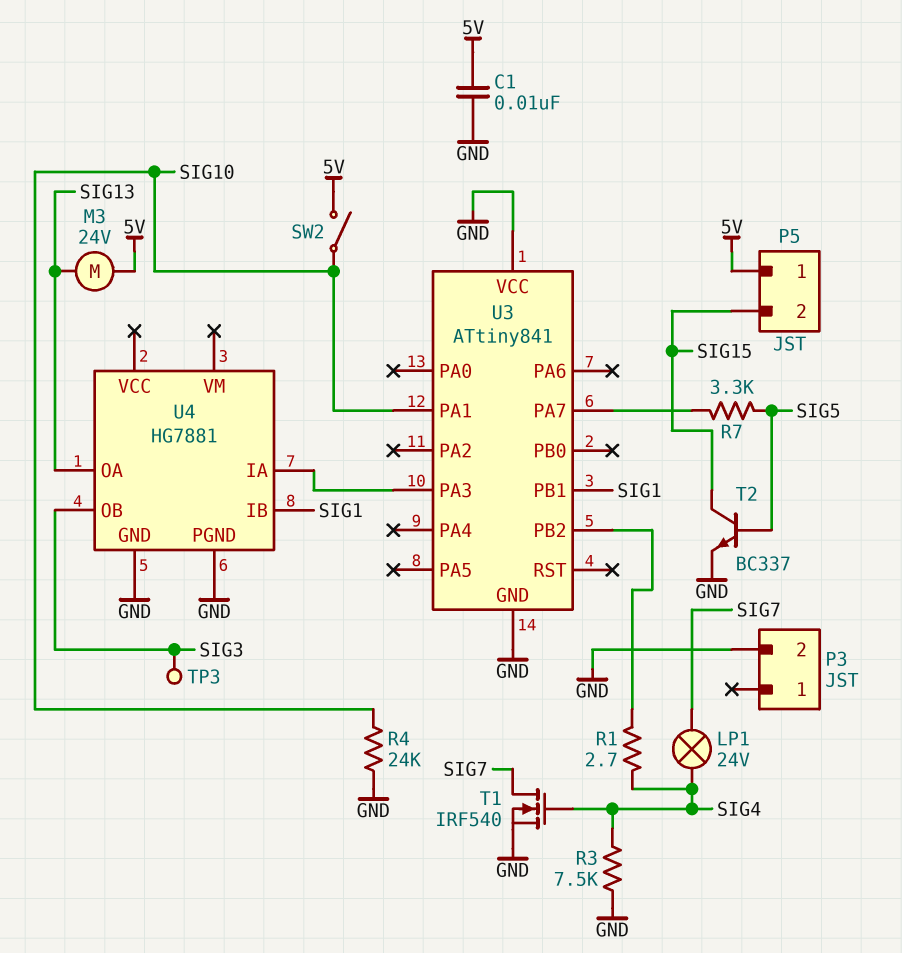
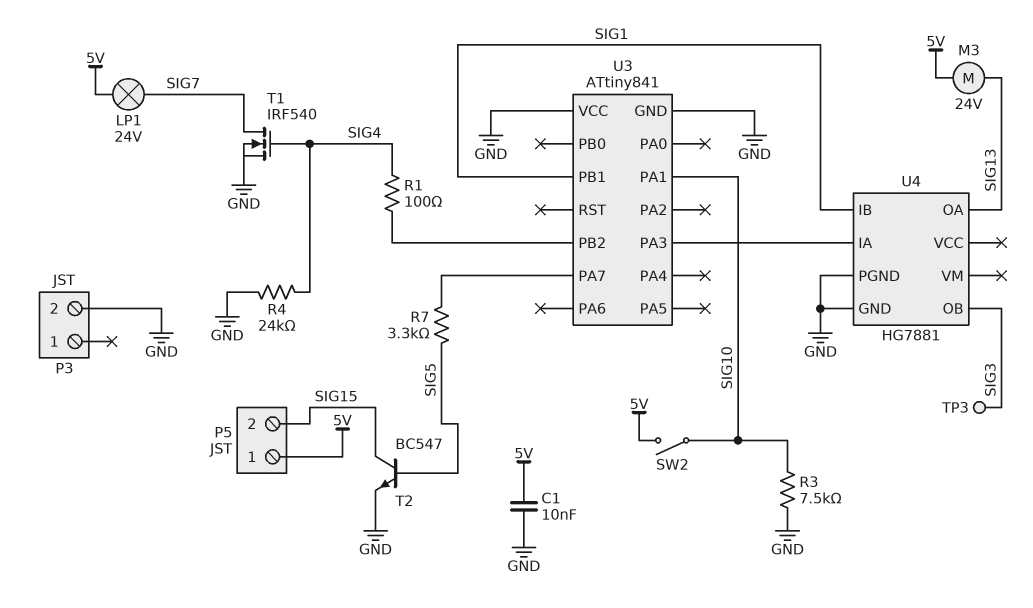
LP1: lamp 24V (SIG4, SIG7) -> lamp 24V (5V, SIG7)
R1: 2.7 (SIG4, U3/PB2) -> 100 (SIG4, U3/PB2)
R3: 7.5k (GND, SIG4) -> 7.5k (GND, SIG10)
R4: 24k (GND, SIG10) -> 24k (GND, SIG4)
T2: NPN BC337 (B SIG5, C SIG15, E GND) -> NPN BC547 (B SIG5, C SIG15, E GND)

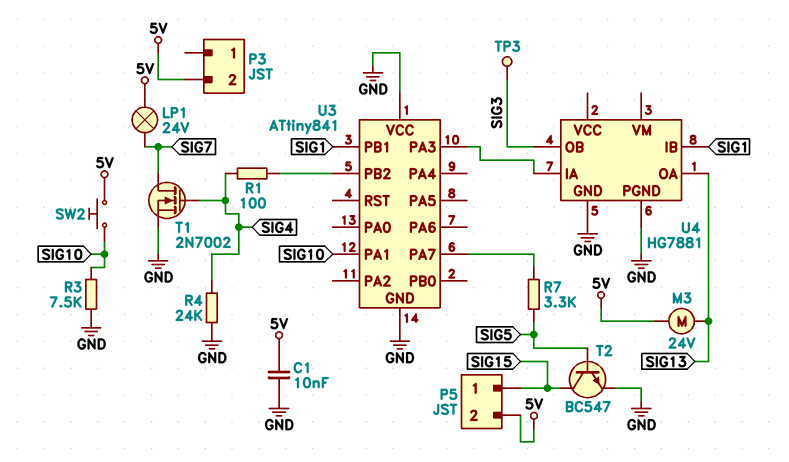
P3 pin 2: GND -> 5V
P5 pin 1: 5V -> SIG15
P5 pin 2: SIG15 -> 5V
SW2: switch (5V, SIG10) -> button (5V, SIG10)
T1: NMOS IRF540 (G SIG4, D SIG7, S GND) -> NMOS 2N7002 (G SIG4, D SIG7, S GND)

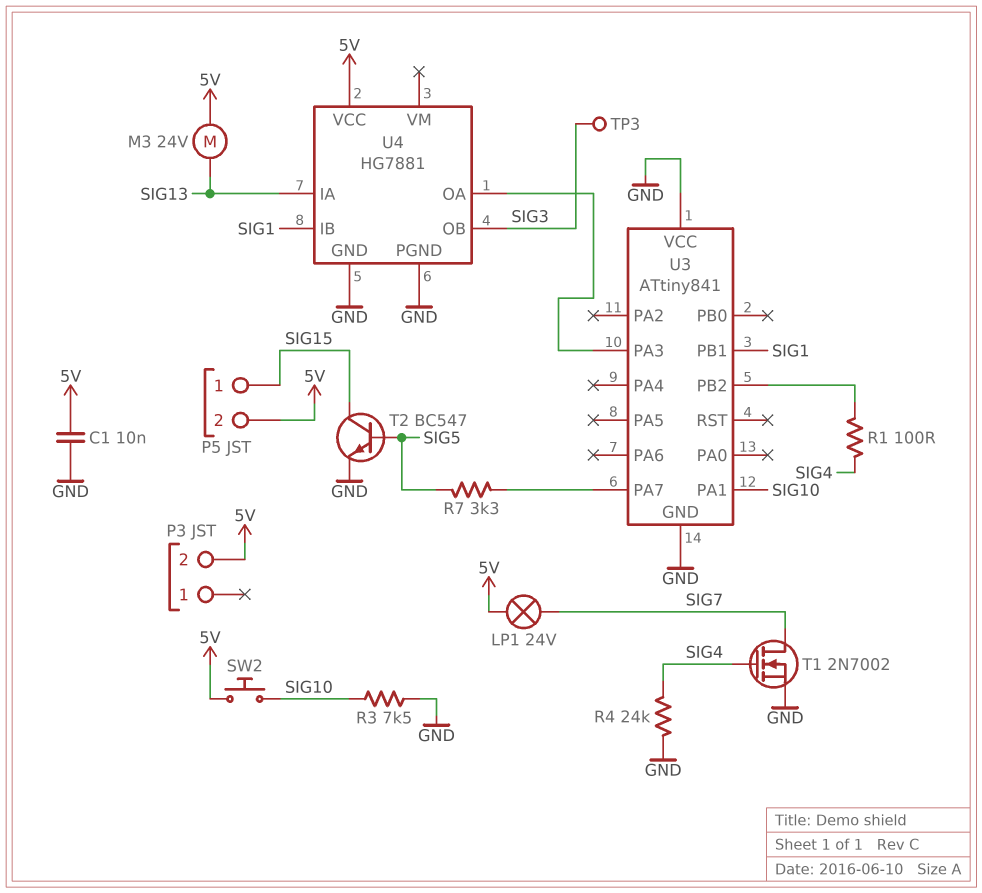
U4 pin IA: U3/PA3 -> SIG13
U4 pin OA: SIG13 -> U3/PA3
U4 pin VCC: none -> 5V

